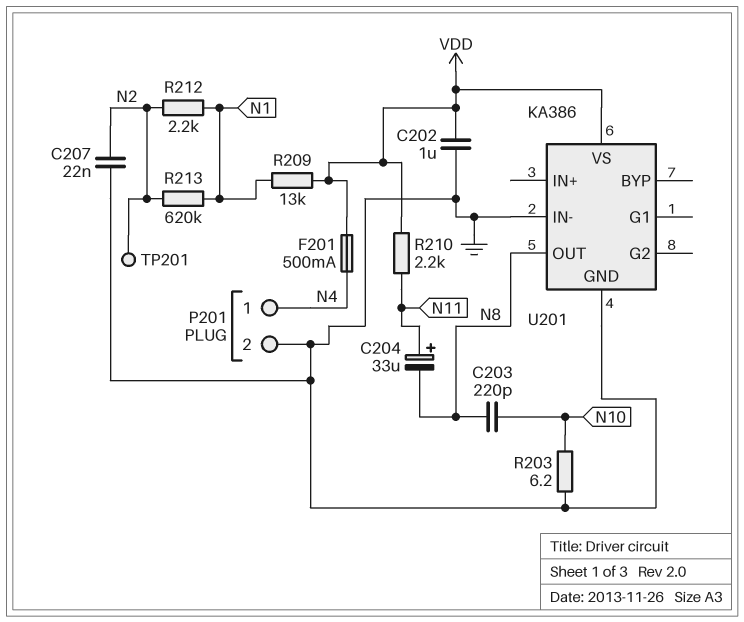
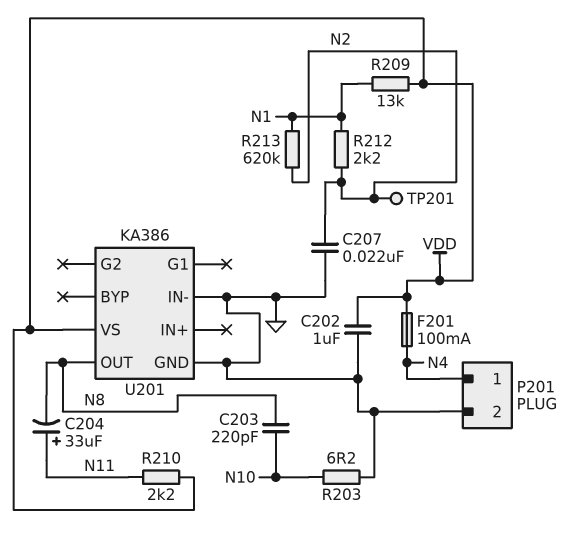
F201: 500mA (N4, VDD) -> 100mA (N4, VDD)

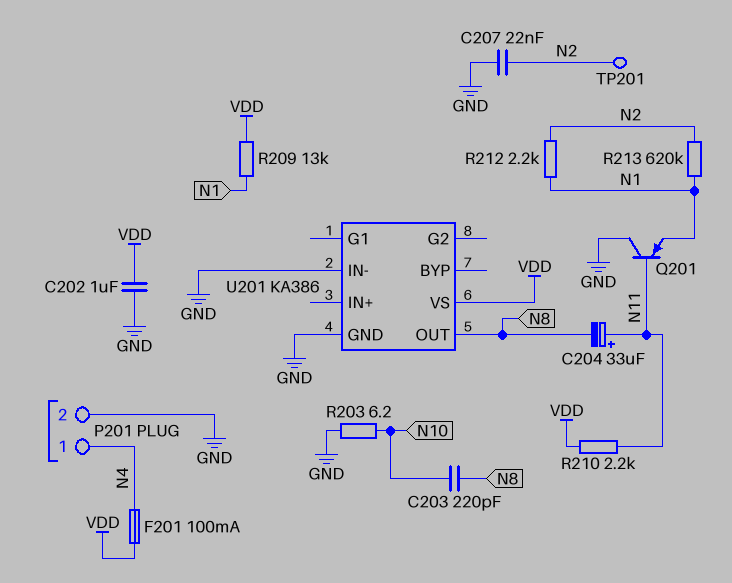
Q201: none -> PNP (B N11, C GND, E N1)

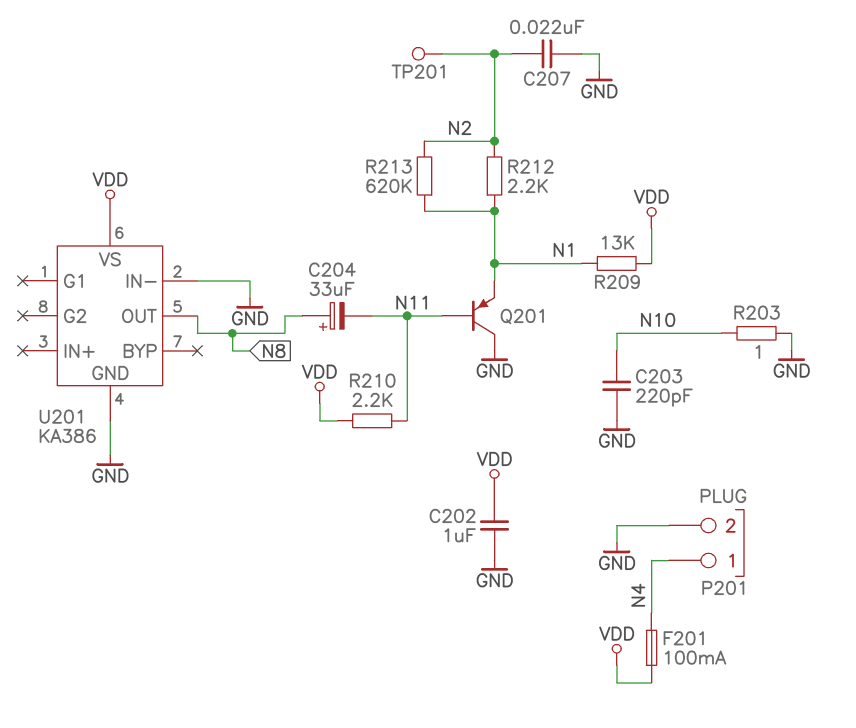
C203: 220pF (N8, N10) -> 220pF (GND, N10)
C204: 33uF (plus N11, minus N8) -> 33uF (plus N8, minus N11)
R203: 6.2 (GND, N10) -> 1 (GND, N10)

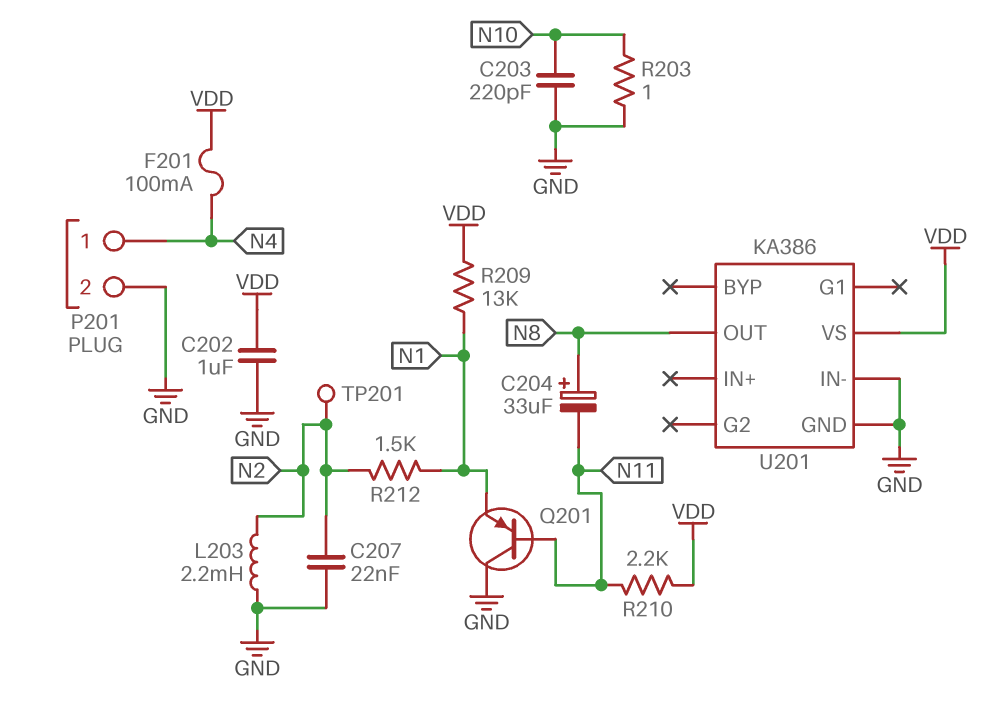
L203: none -> 2.2mH (GND, N2)
R212: 2.2k (N1, N2) -> 1.5k (N1, N2)
R213: 620k (N1, N2) -> none

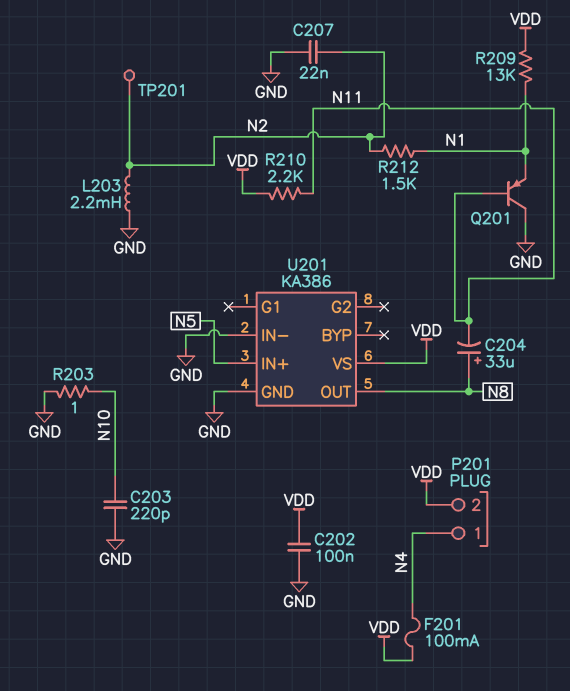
C202: 1uF (GND, VDD) -> 100nF (GND, VDD)
P201 pin 2: GND -> VDD
U201 pin IN+: none -> N5

